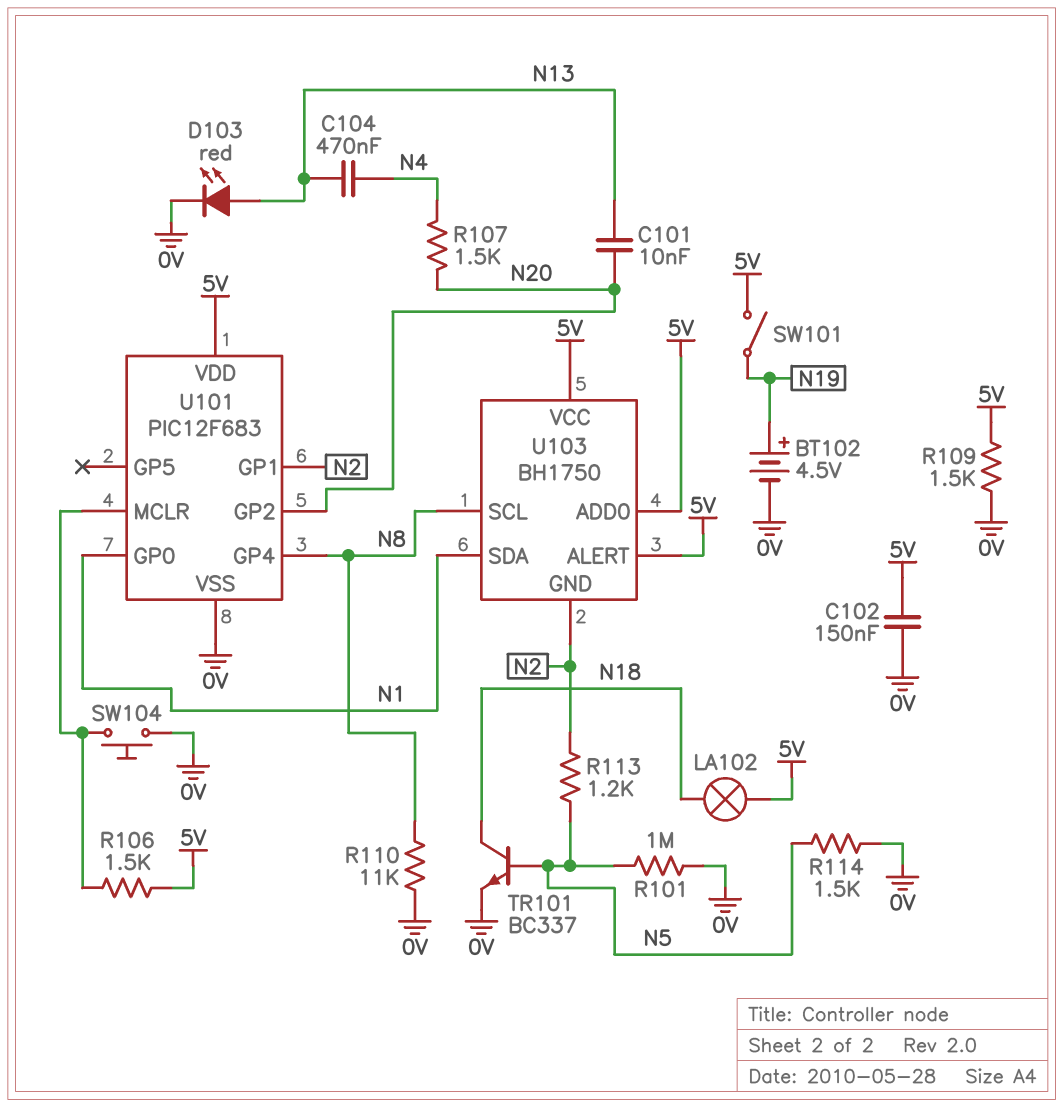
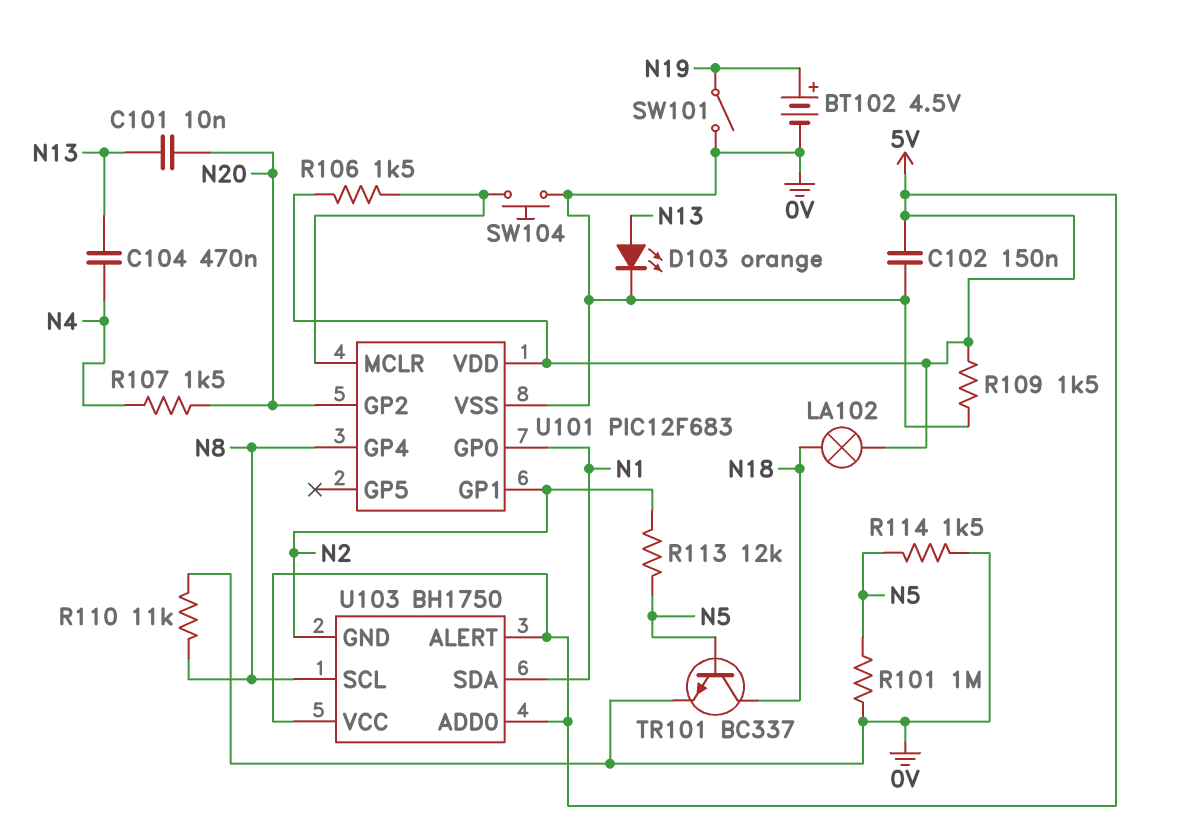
D103: LED red (A N13, K 0V) -> LED orange (A N13, K 0V)
R113: 1.2k (N2, N5) -> 12k (N2, N5)
SW101: switch (5V, N19) -> switch (0V, N19)

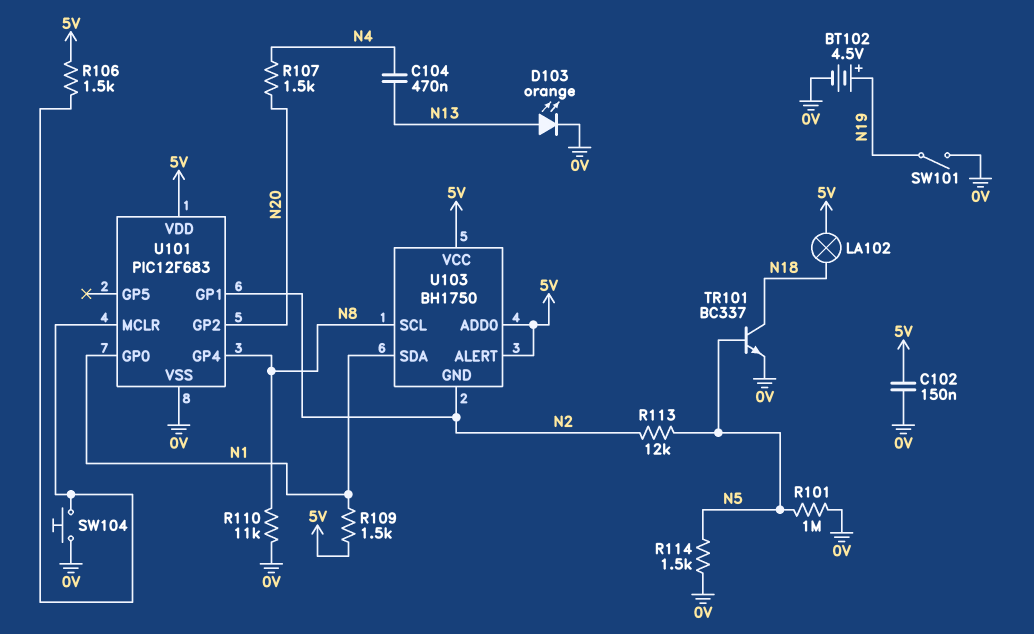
C101: 10nF (N13, N20) -> none
R109: 1.5k (0V, 5V) -> 1.5k (5V, N1)

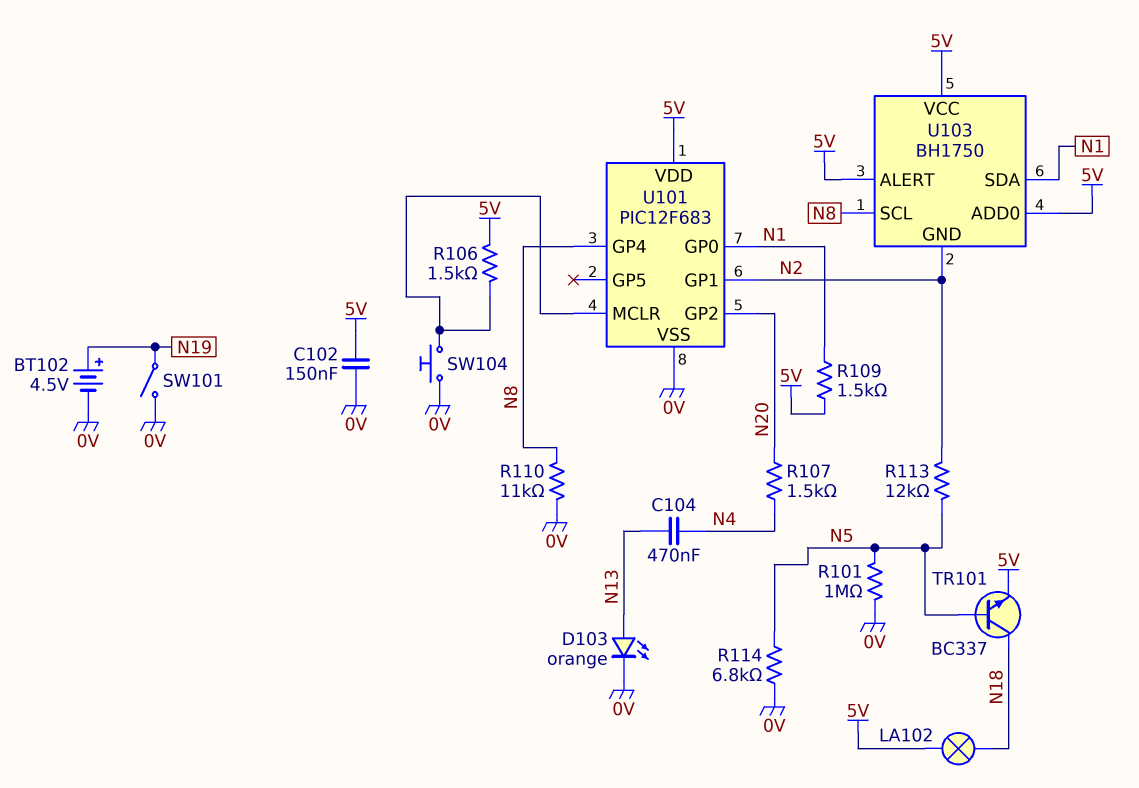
R114: 1.5k (0V, N5) -> 6.8k (0V, N5)
TR101: NPN BC337 (B N5, C N18, E 0V) -> NPN BC337 (B N5, C N18, E 5V)

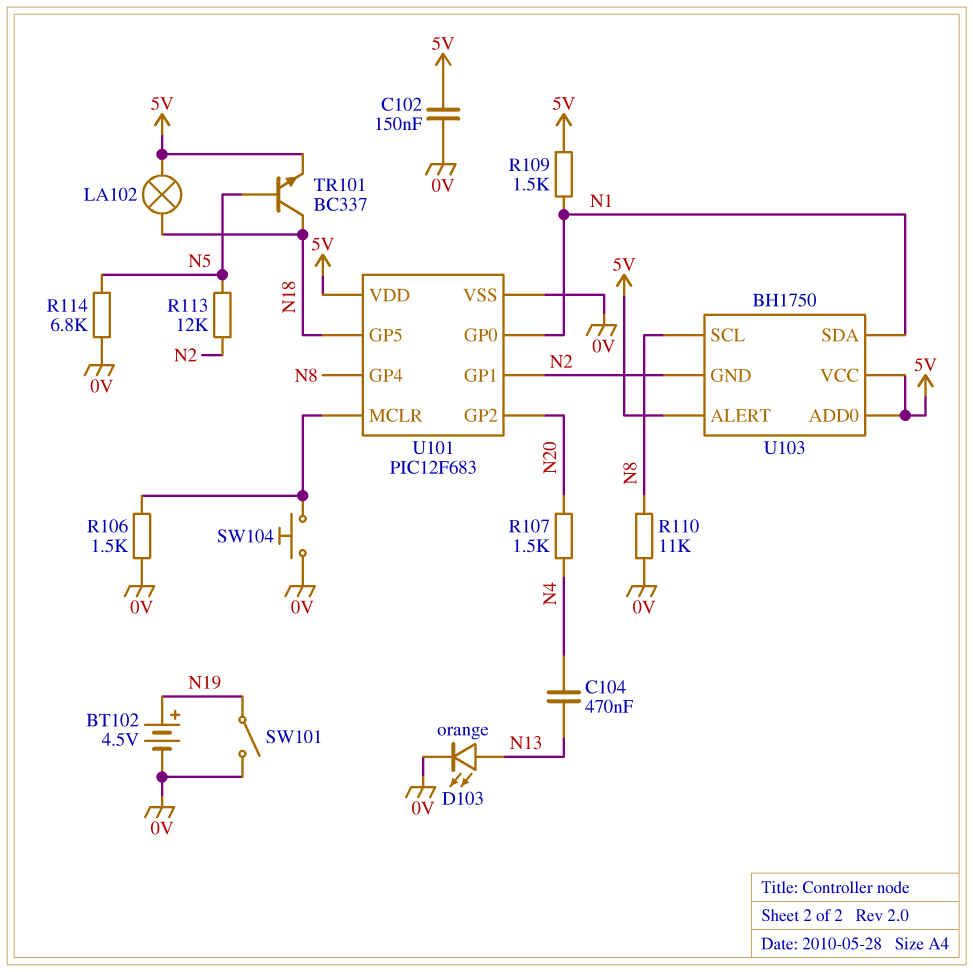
R101: 1M (0V, N5) -> none
R106: 1.5k (5V, U101/MCLR) -> 1.5k (0V, U101/MCLR)
U101 pin GP5: none -> N18

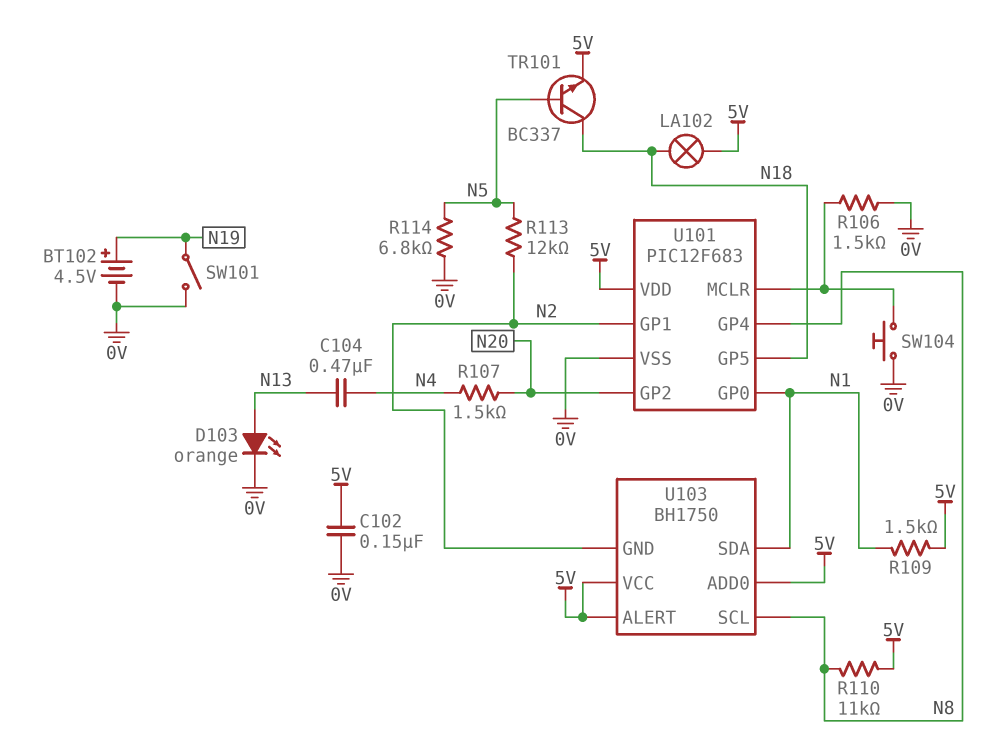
R110: 11k (0V, N8) -> 11k (5V, N8)

